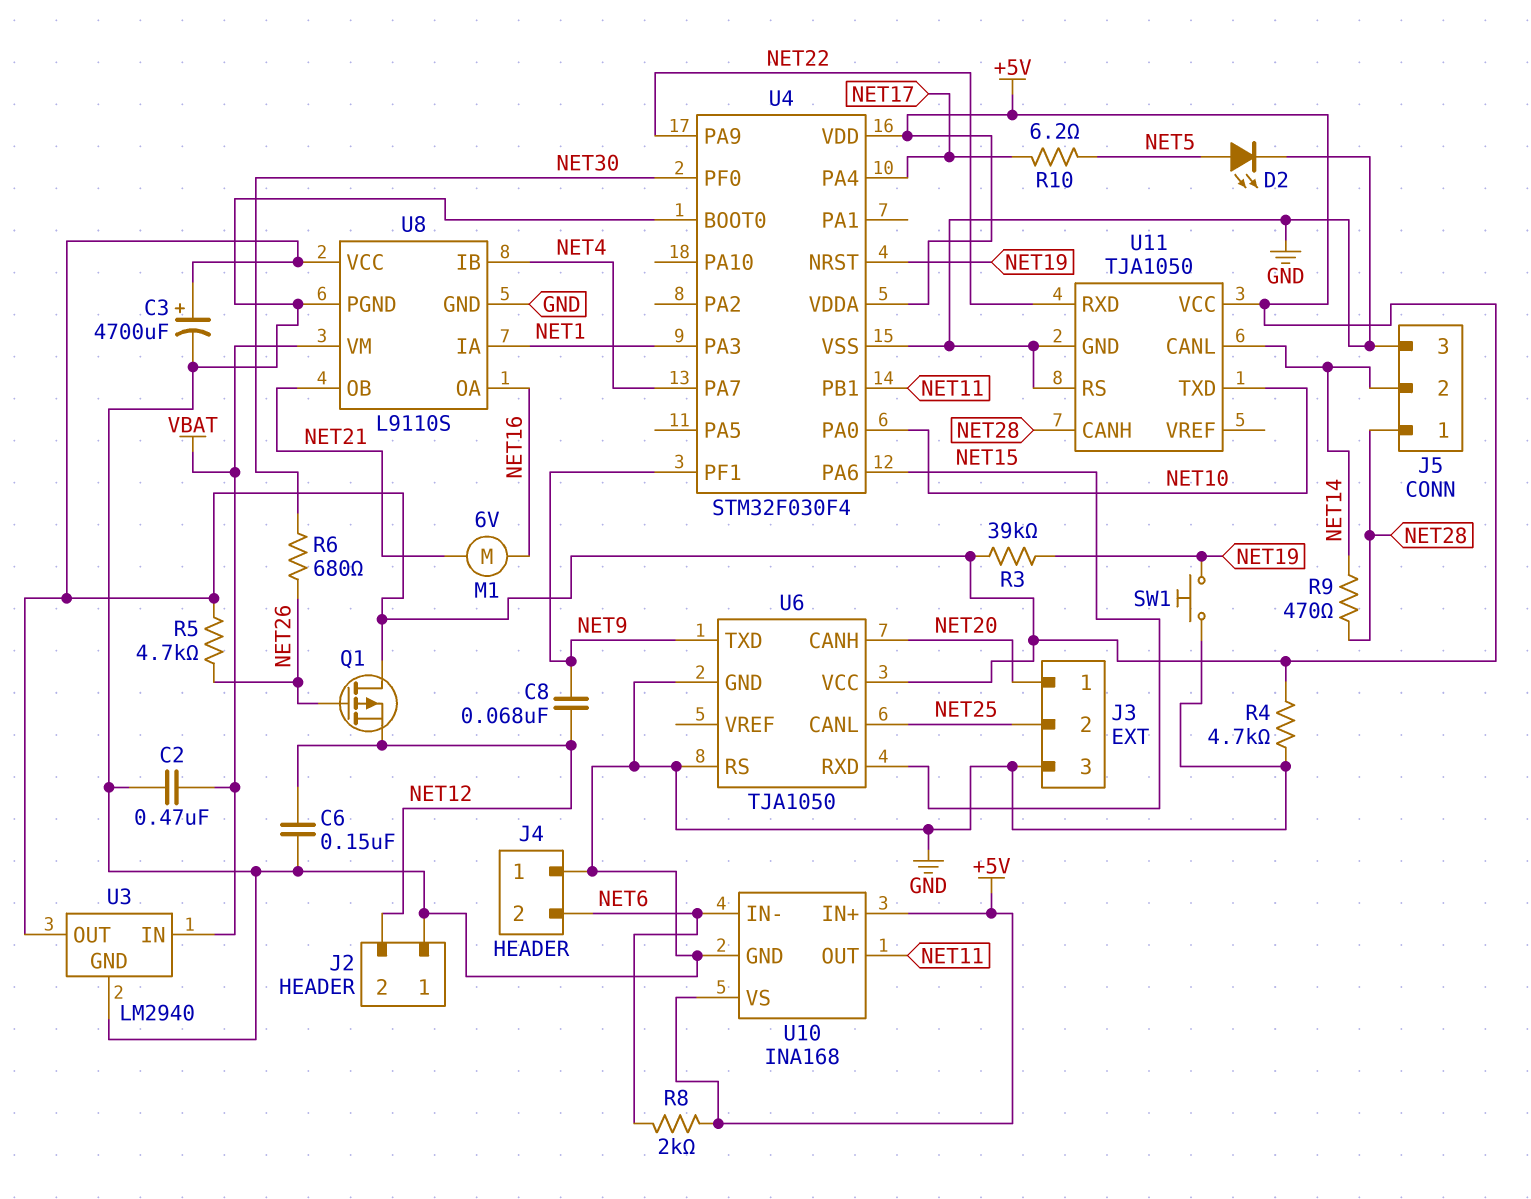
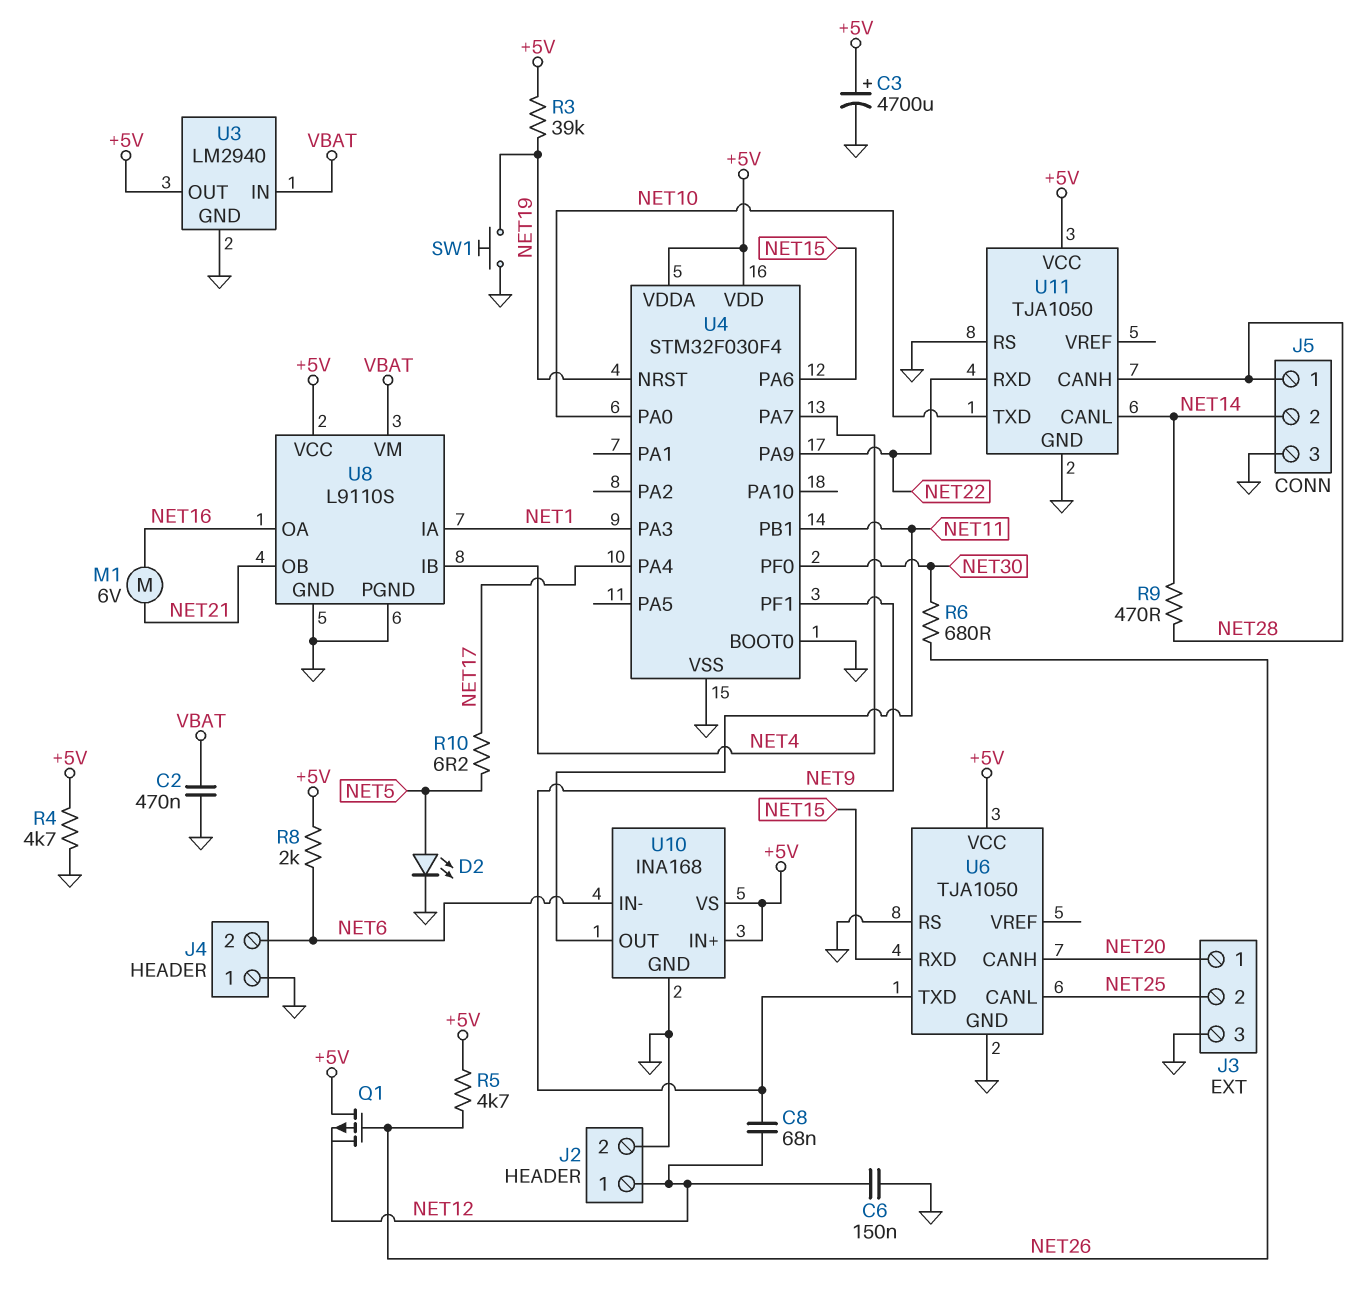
J2 pin 1: GND -> NET12
J2 pin 2: NET12 -> GND

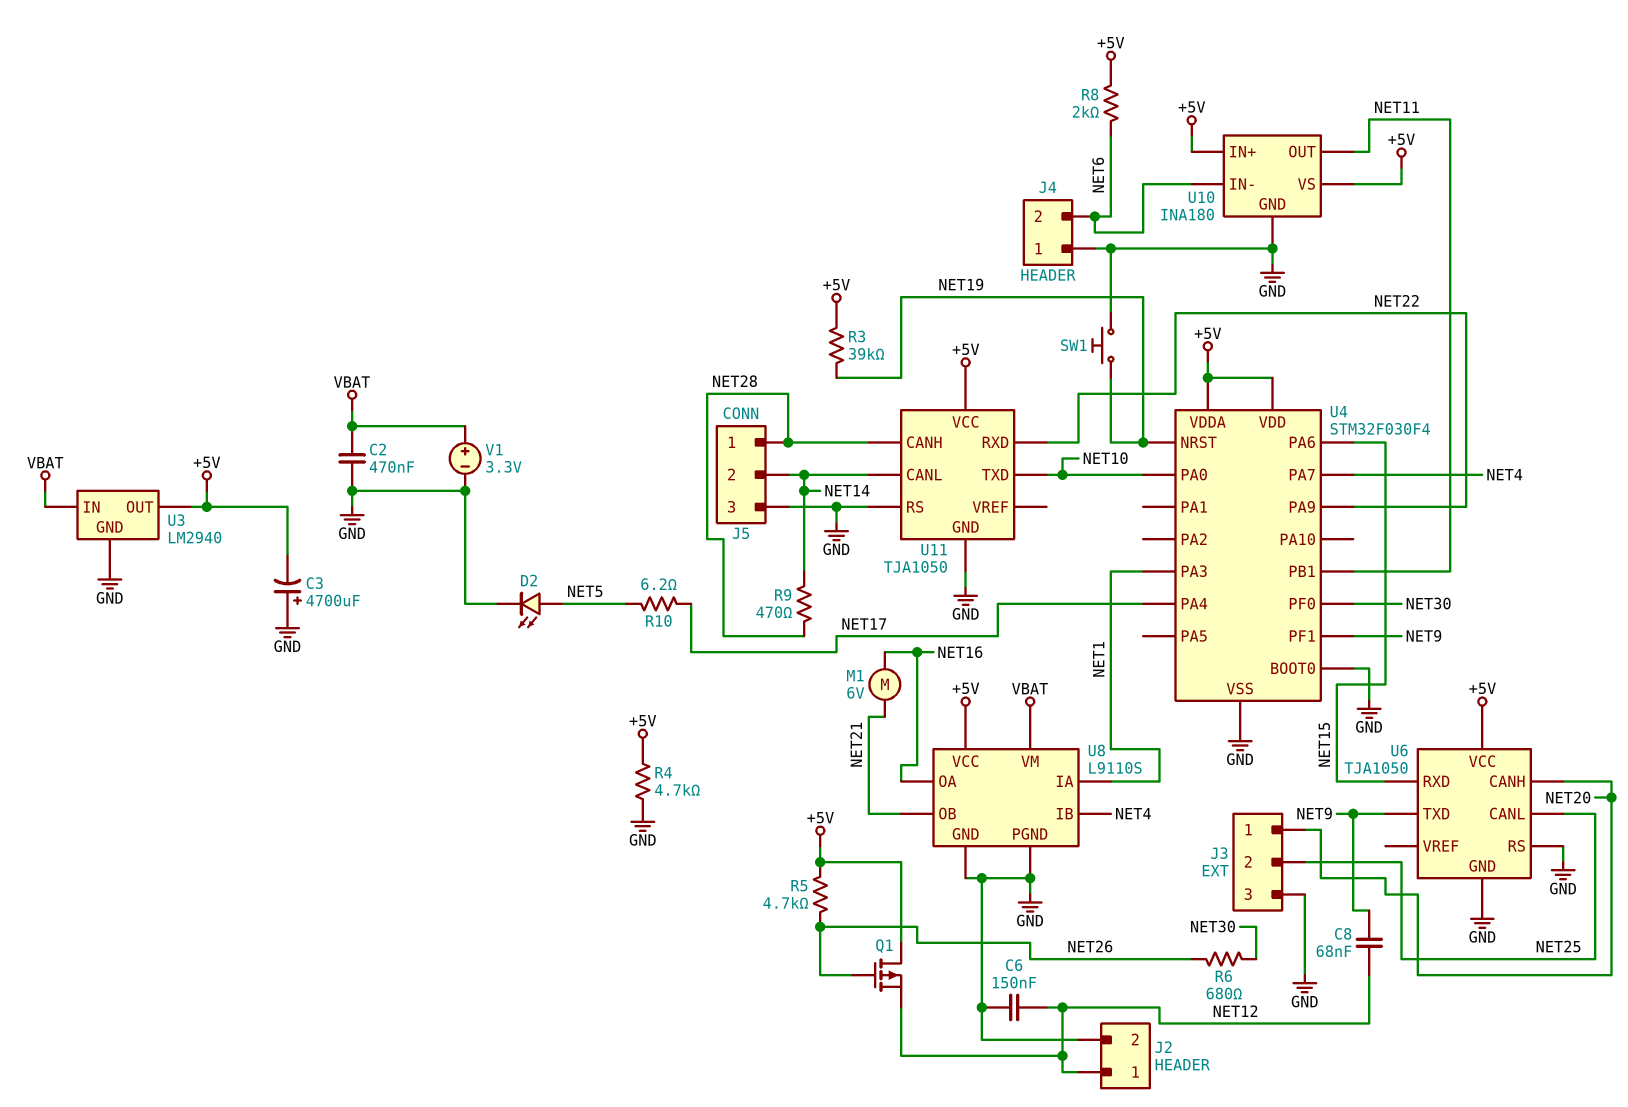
C3: 4700uF (plus +5V, minus GND) -> 4700uF (plus GND, minus +5V)
U10: INA168 -> INA180
V1: none -> 3.3V (plus VBAT, minus GND)

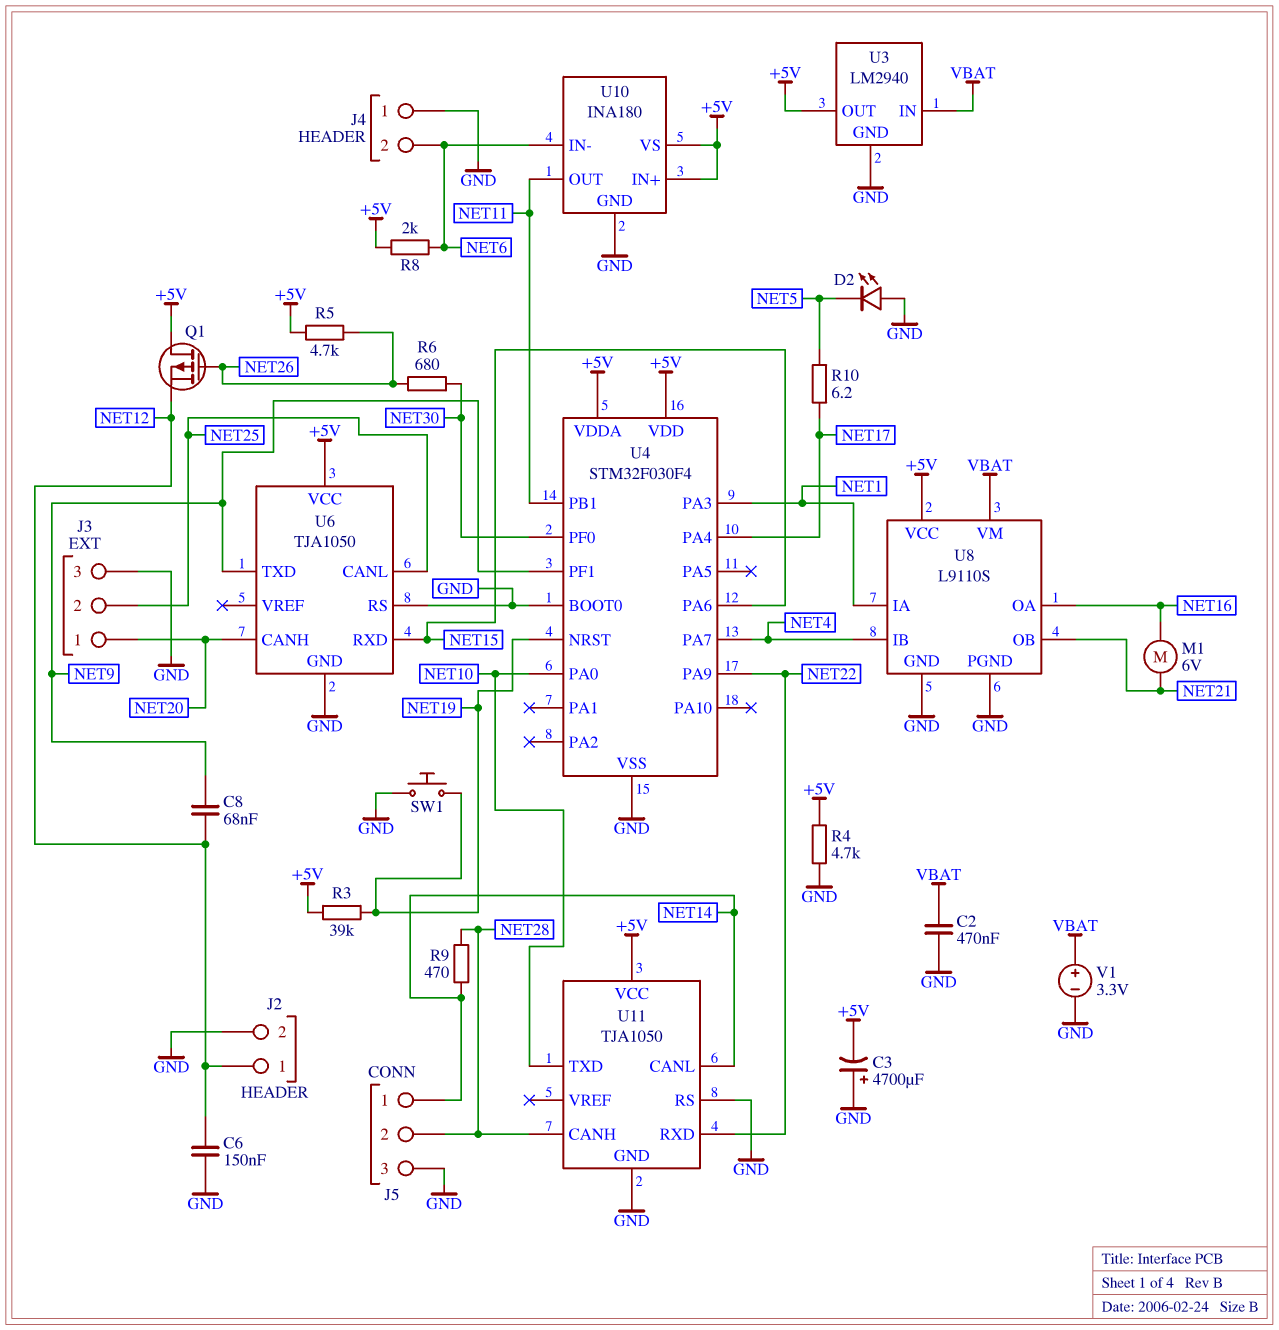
D2: LED (A NET5, K GND) -> LED (A GND, K NET5)
J5 pin 1: NET28 -> NET14
J5 pin 2: NET14 -> NET28

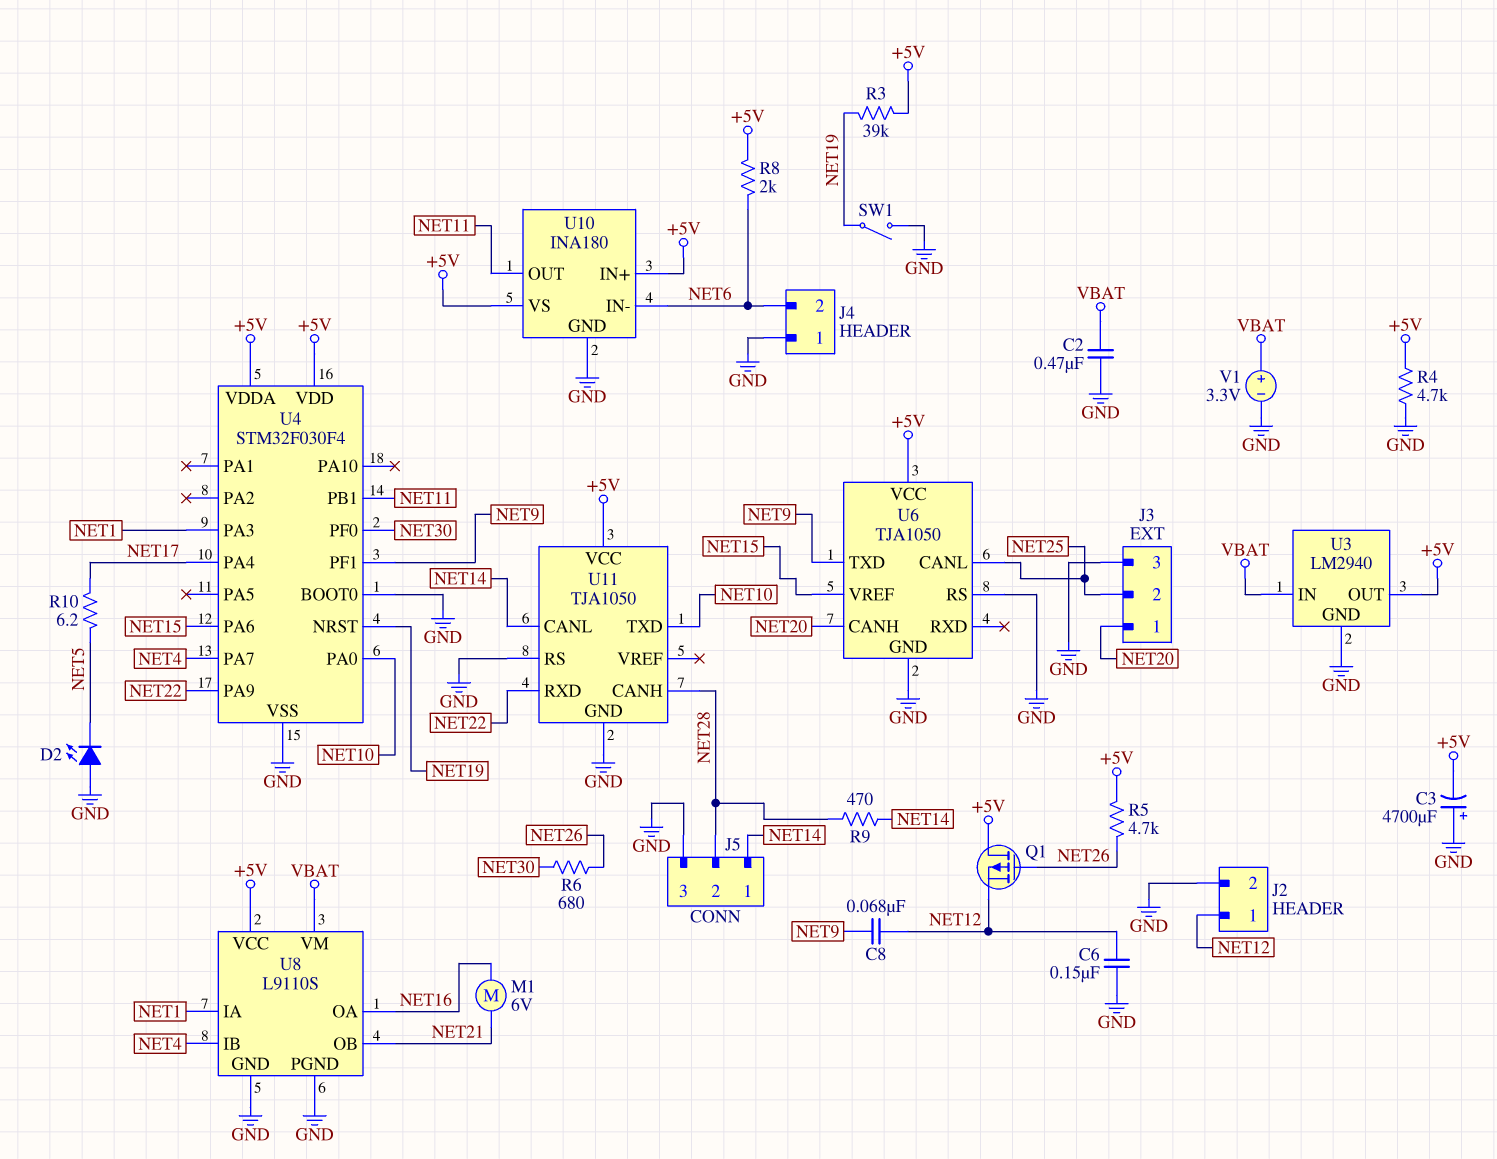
SW1: button (GND, NET19) -> switch (GND, NET19)
U6 pin RXD: NET15 -> none
U6 pin VREF: none -> NET15

